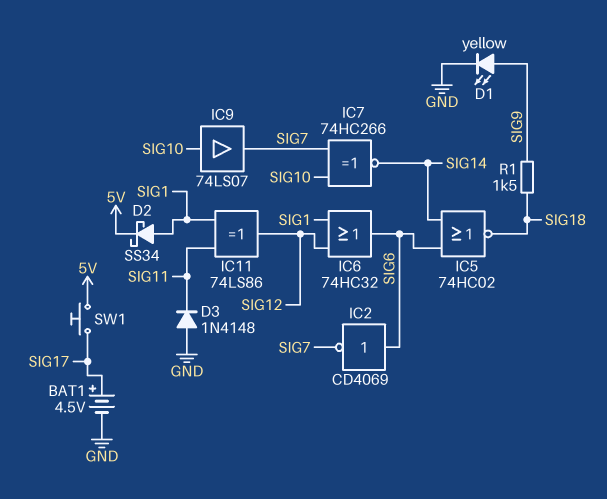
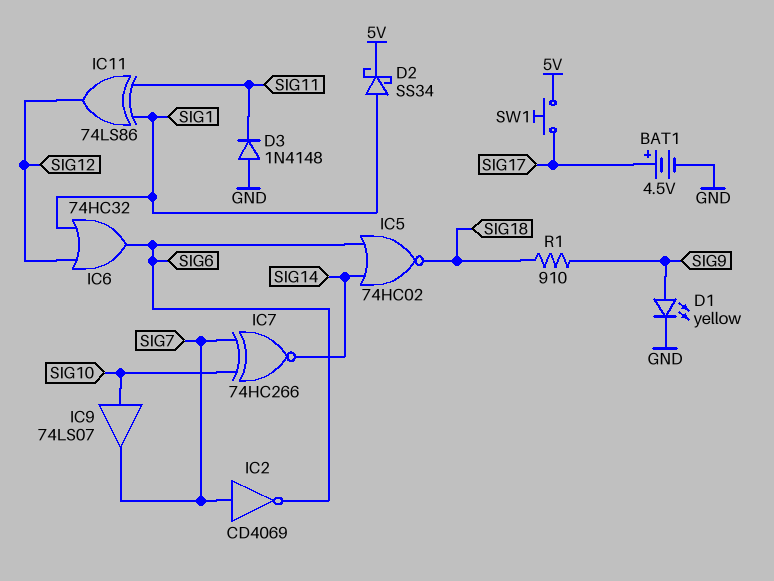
IC2: NOT CD4069 (in SIG6, out SIG7) -> NOT CD4069 (in SIG7, out SIG6)
R1: 1.5k (SIG9, SIG18) -> 910 (SIG9, SIG18)

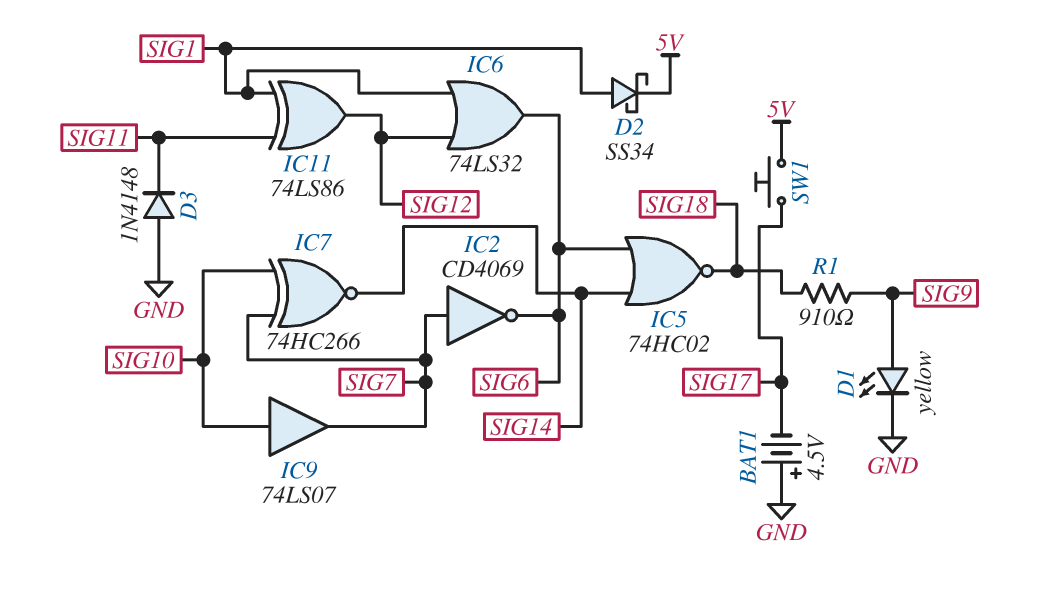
BAT1: 4.5V (plus SIG17, minus GND) -> 4.5V (plus GND, minus SIG17)
IC6: OR 74HC32 (in SIG1, in SIG12, out SIG6) -> OR 74LS32 (in SIG1, in SIG12, out SIG6)

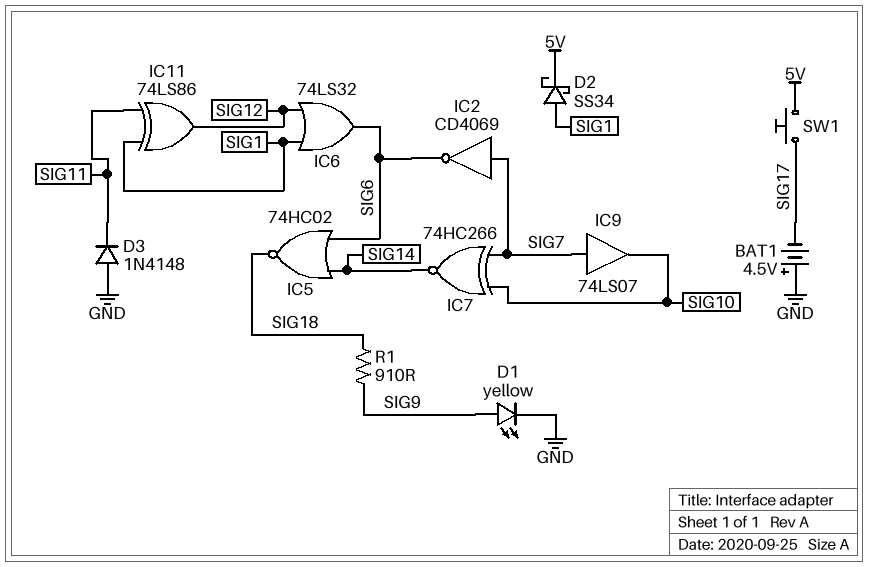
IC9: buffer 74LS07 (in SIG10, out SIG7) -> buffer 74LS07 (in SIG7, out SIG10)

